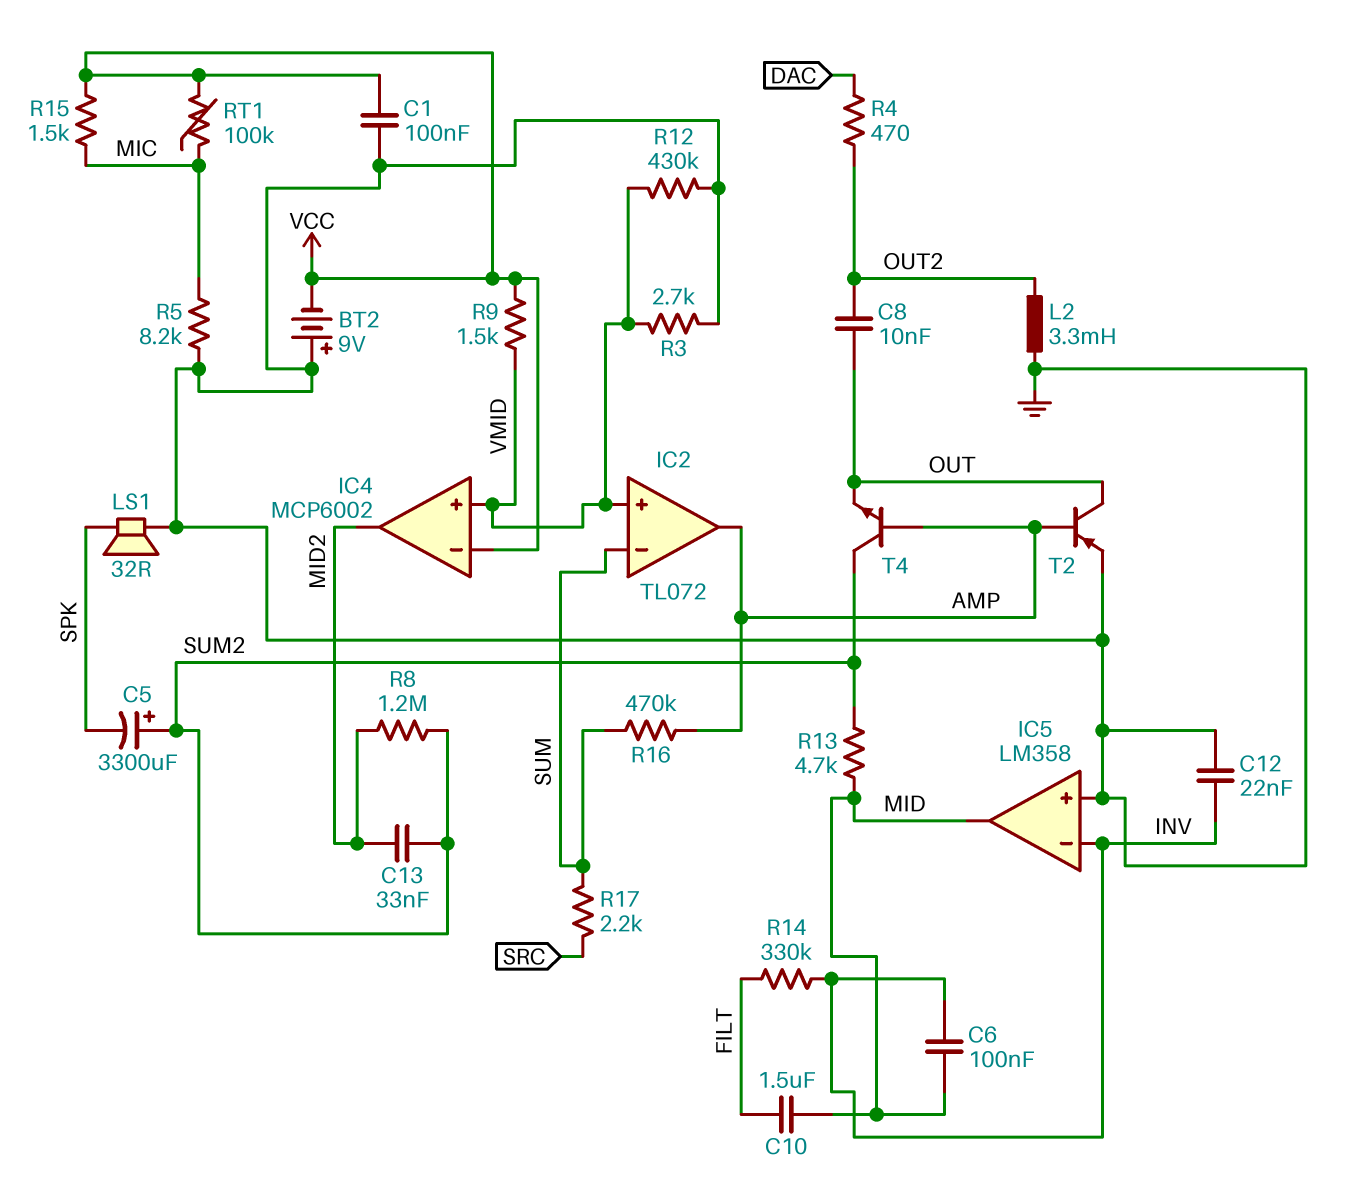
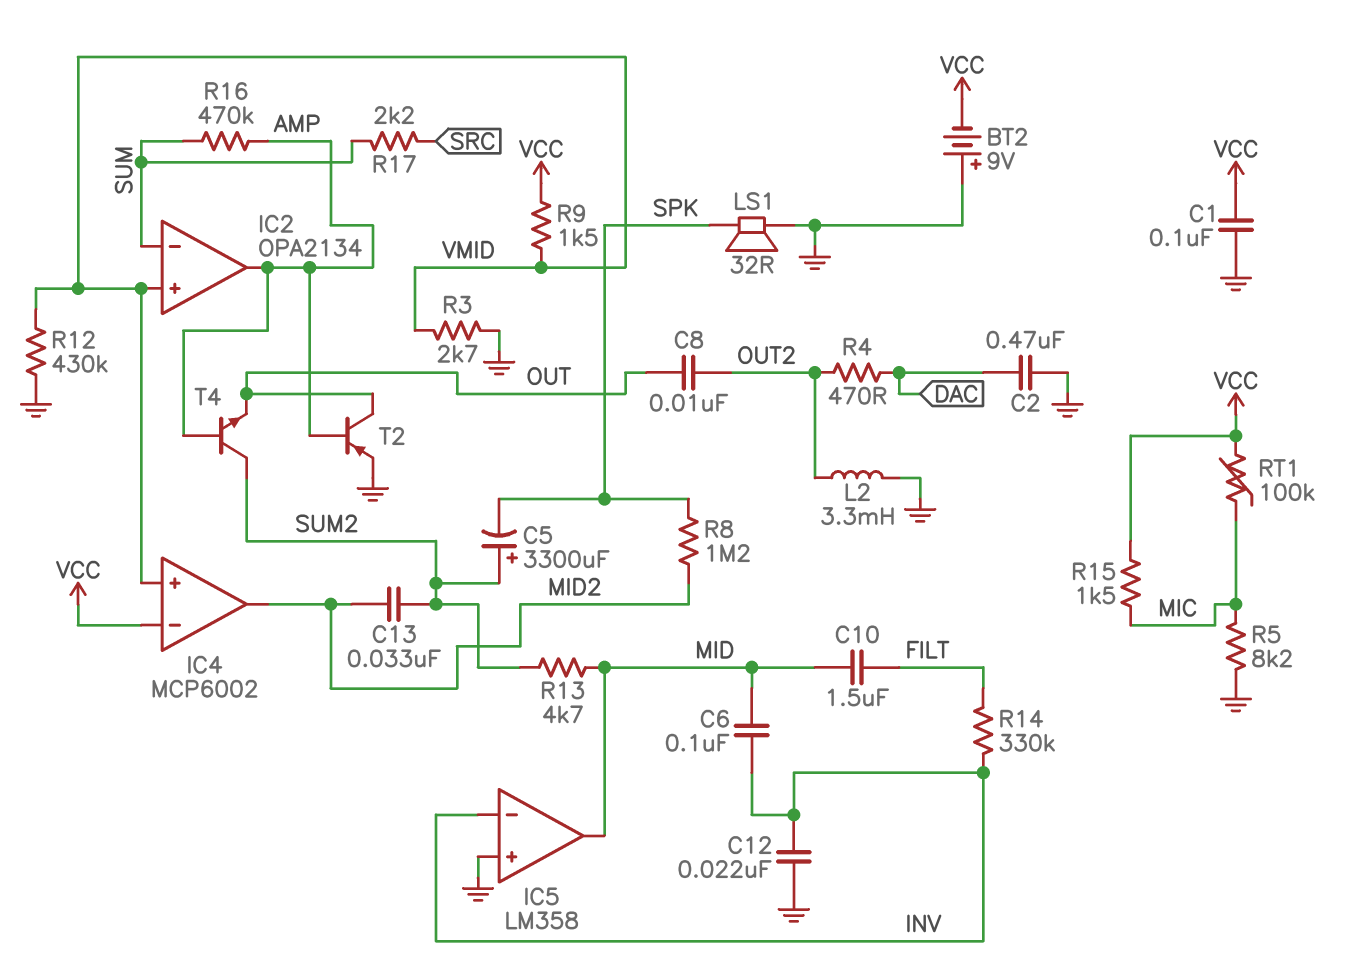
C2: none -> 470nF (DAC, GND)
IC2: TL072 -> OPA2134
R8: 1.2M (MID2, SUM2) -> 1.2M (MID2, SPK)

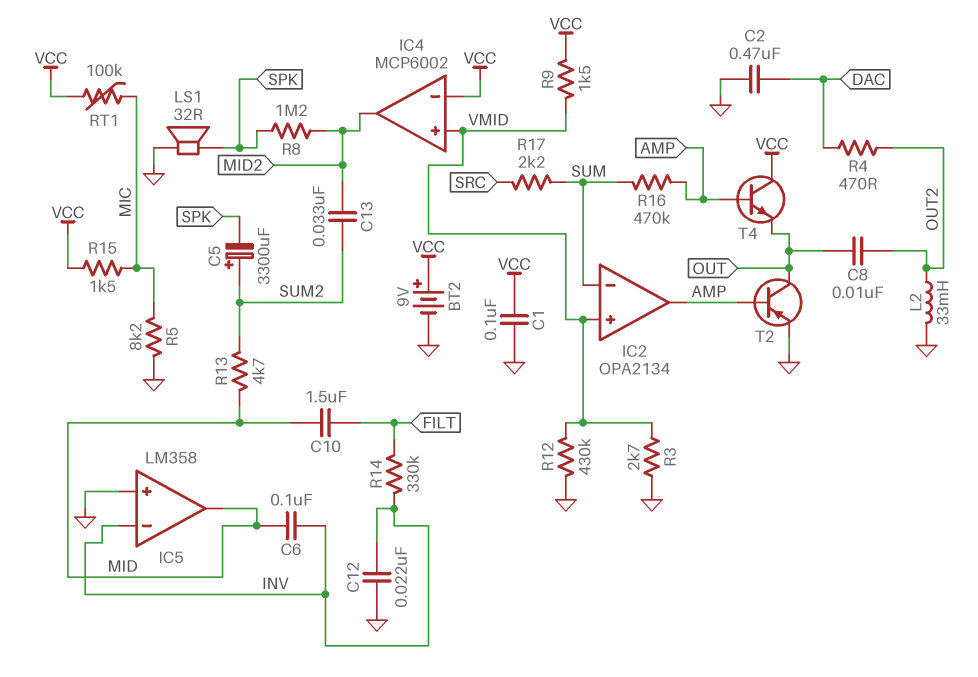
BT2: 9V (plus GND, minus VCC) -> 9V (plus VCC, minus GND)
L2: 3.3mH (GND, OUT2) -> 33mH (GND, OUT2)
T4: NPN (B AMP, C SUM2, E OUT) -> NPN (B AMP, C VCC, E OUT)

